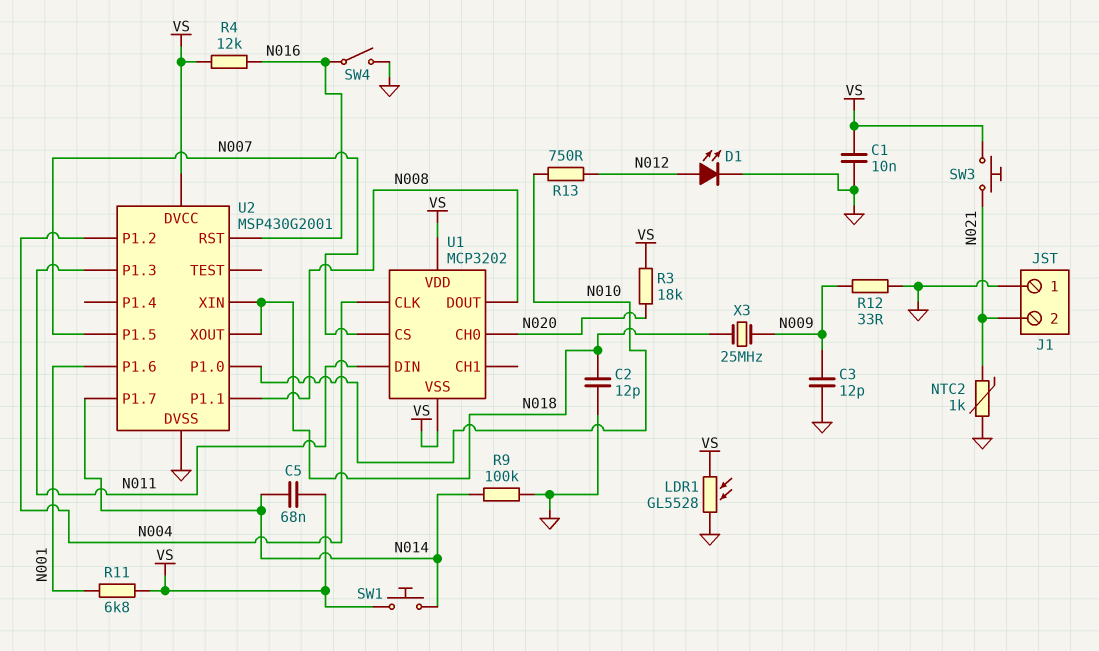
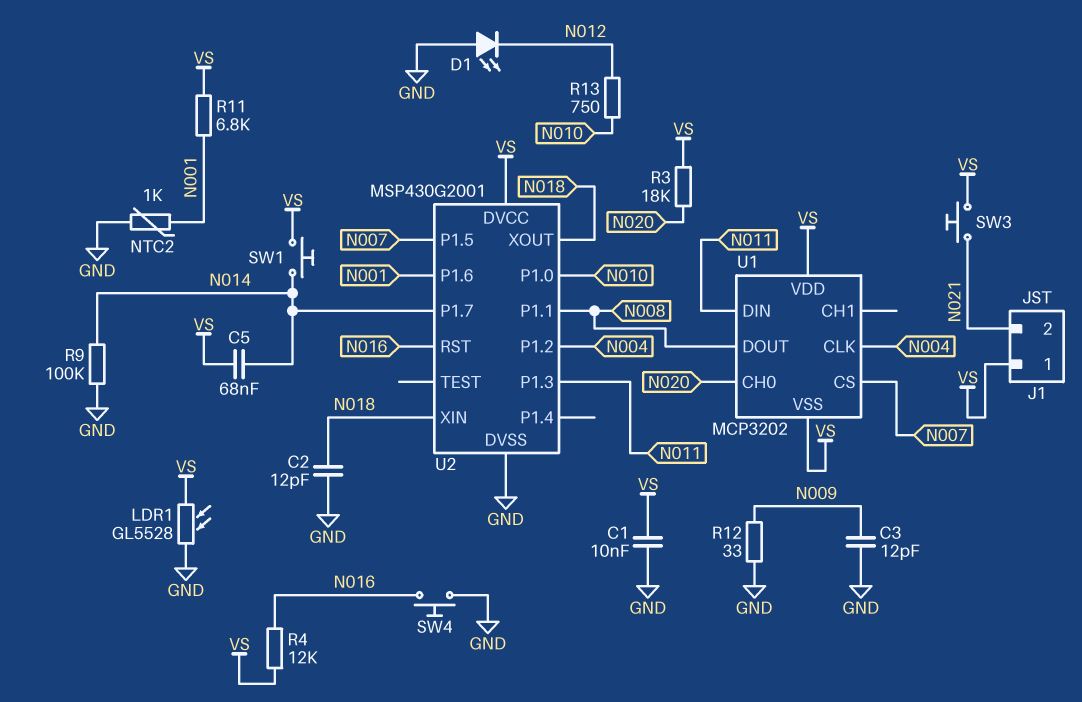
D1: LED (A N012, K GND) -> LED (A GND, K N012)
J1 pin 1: GND -> VS
NTC2: 1k (GND, N021) -> 1k (GND, N001)
SW4: switch (GND, N016) -> button (GND, N016)
X3: 25MHz (N009, N018) -> none

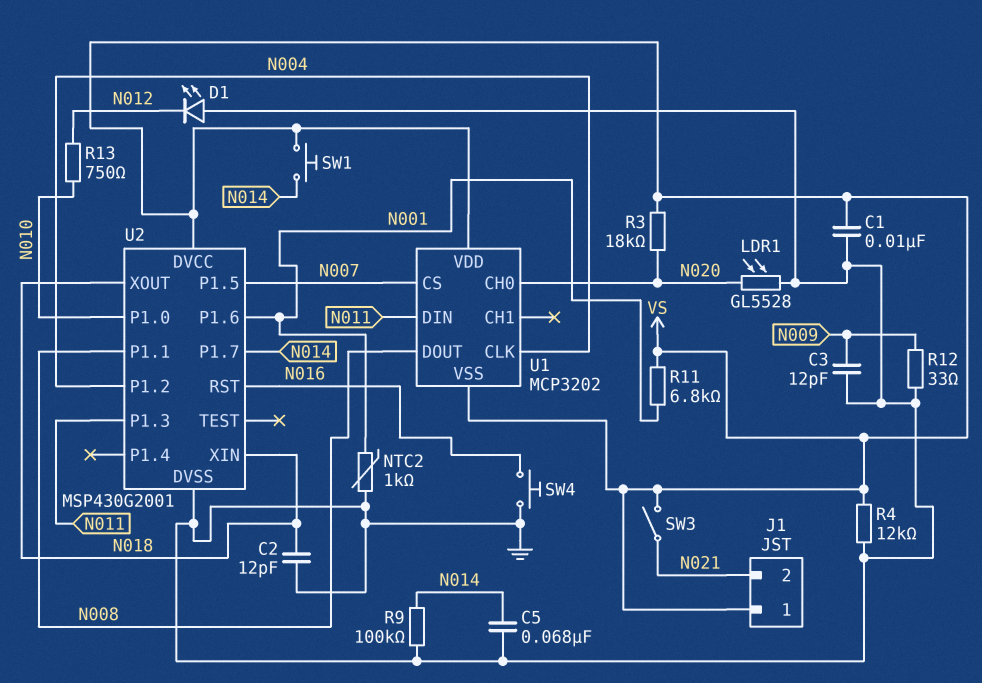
C5: 68nF (N014, VS) -> 68nF (GND, N014)
LDR1: GL5528 (GND, VS) -> GL5528 (GND, N020)
R4: 12k (N016, VS) -> 12k (GND, VS)
SW3: button (N021, VS) -> switch (N021, VS)

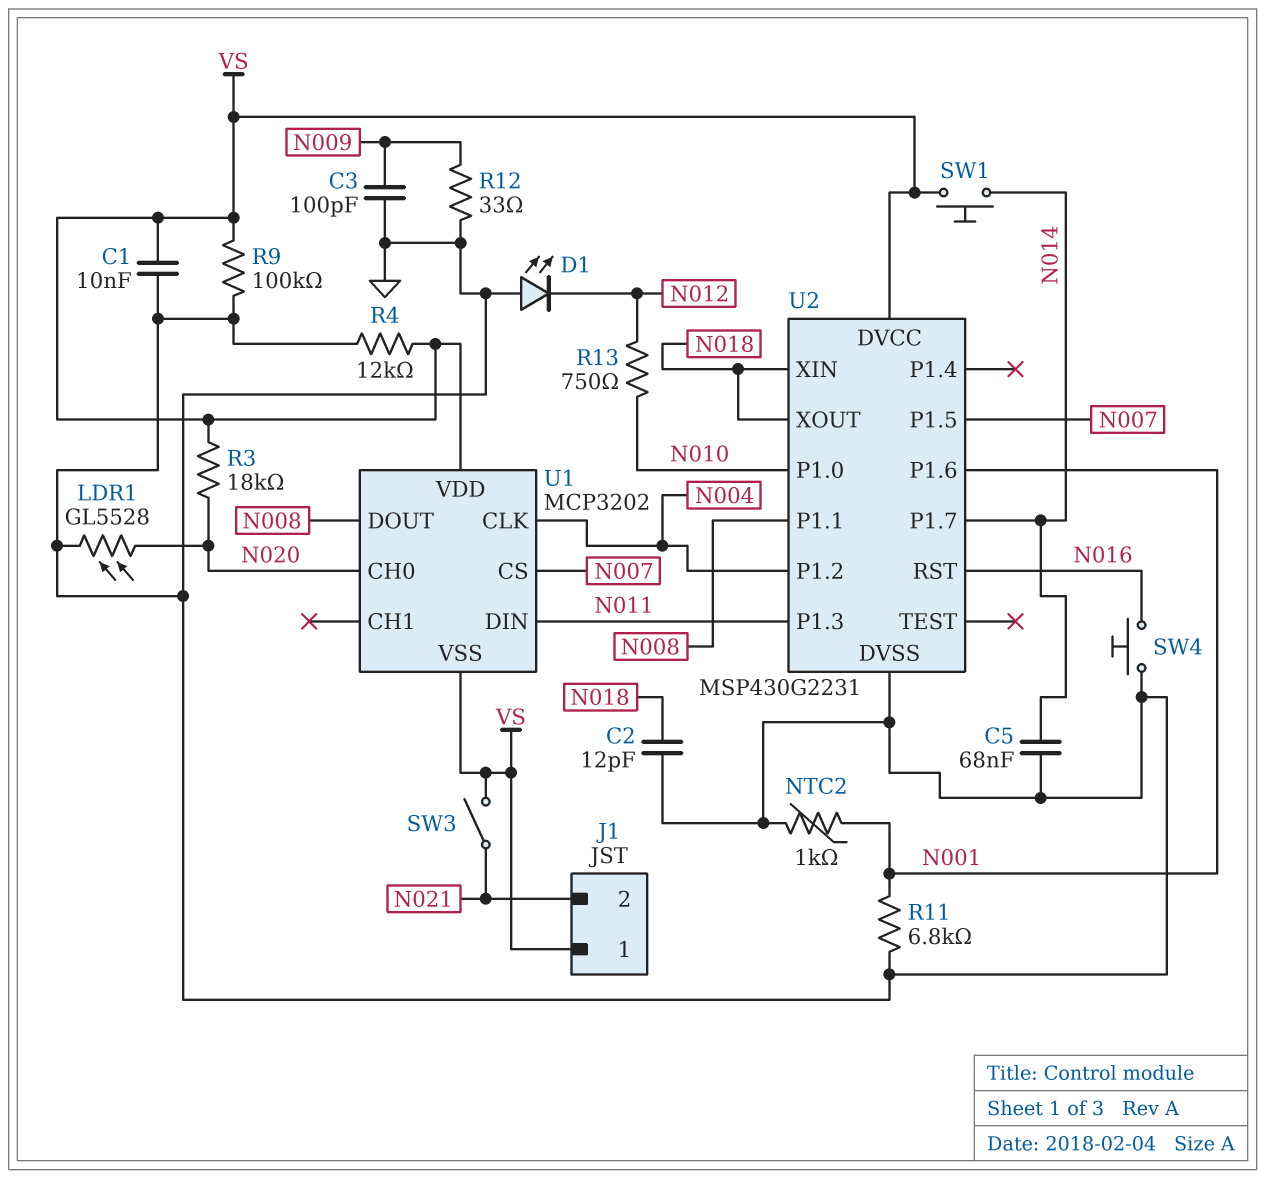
C3: 12pF (GND, N009) -> 100pF (GND, N009)
R9: 100k (GND, N014) -> 100k (GND, VS)
R11: 6.8k (N001, VS) -> 6.8k (GND, N001)
U2: MSP430G2001 -> MSP430G2231

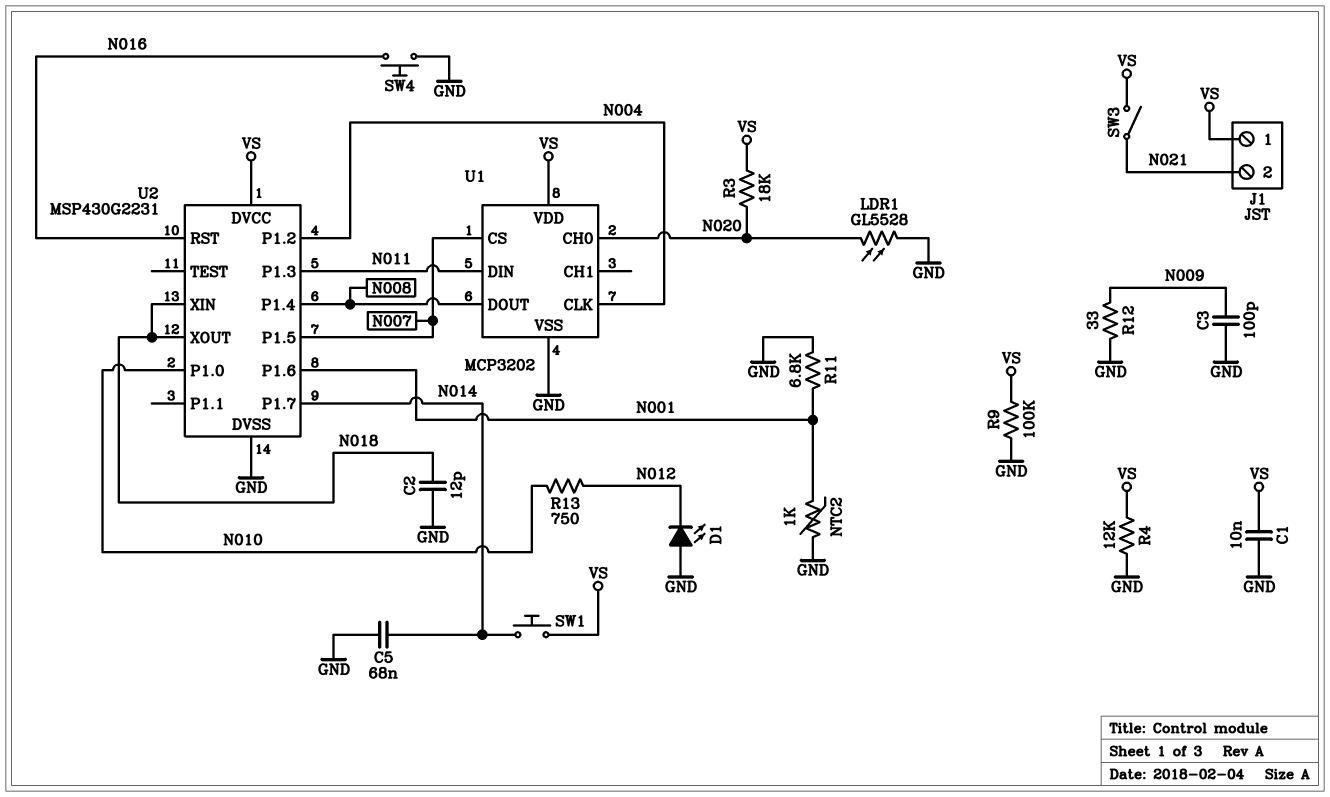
U1 pin VSS: VS -> GND
U2 pin P1.1: N008 -> none
U2 pin P1.4: none -> N008

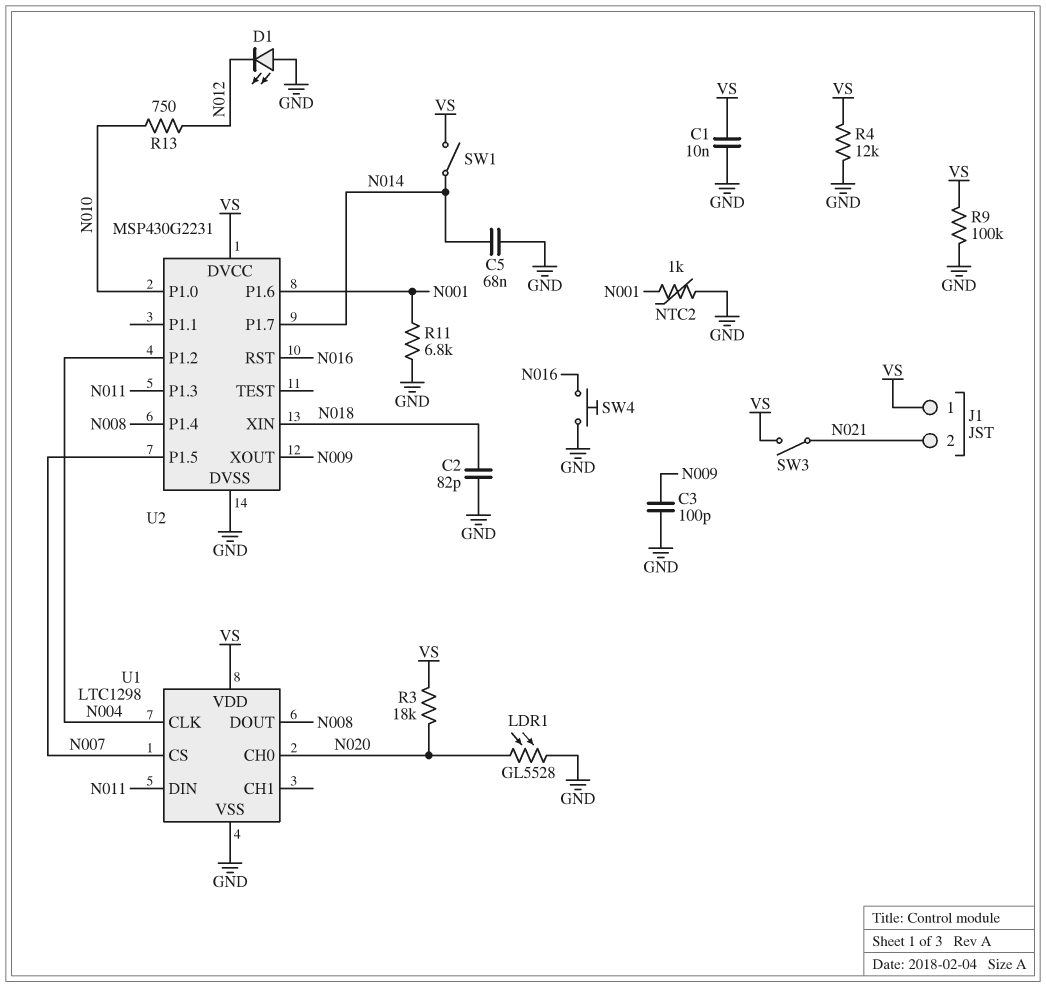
C2: 12pF (GND, N018) -> 82pF (GND, N018)
R12: 33 (GND, N009) -> none
SW1: button (N014, VS) -> switch (N014, VS)
U1: MCP3202 -> LTC1298
U2 pin XOUT: N018 -> N009

